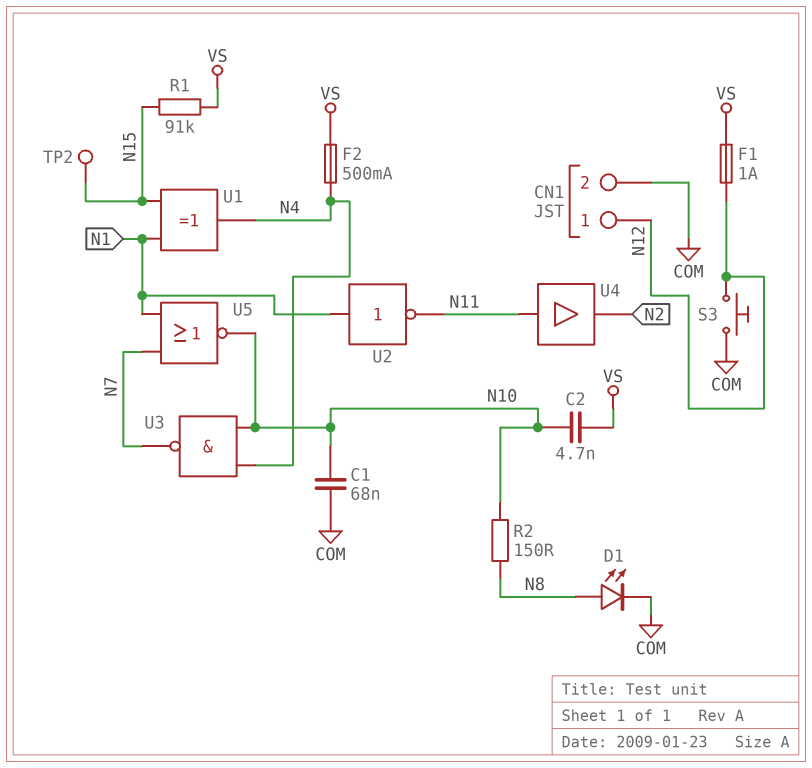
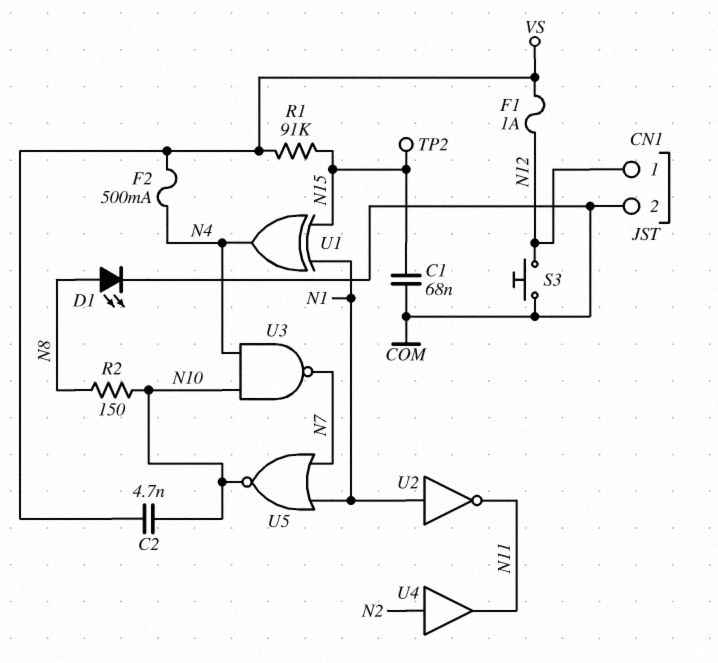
C1: 68nF (COM, N10) -> 68nF (COM, N15)
U4: buffer (in N11, out N2) -> buffer (in N2, out N11)

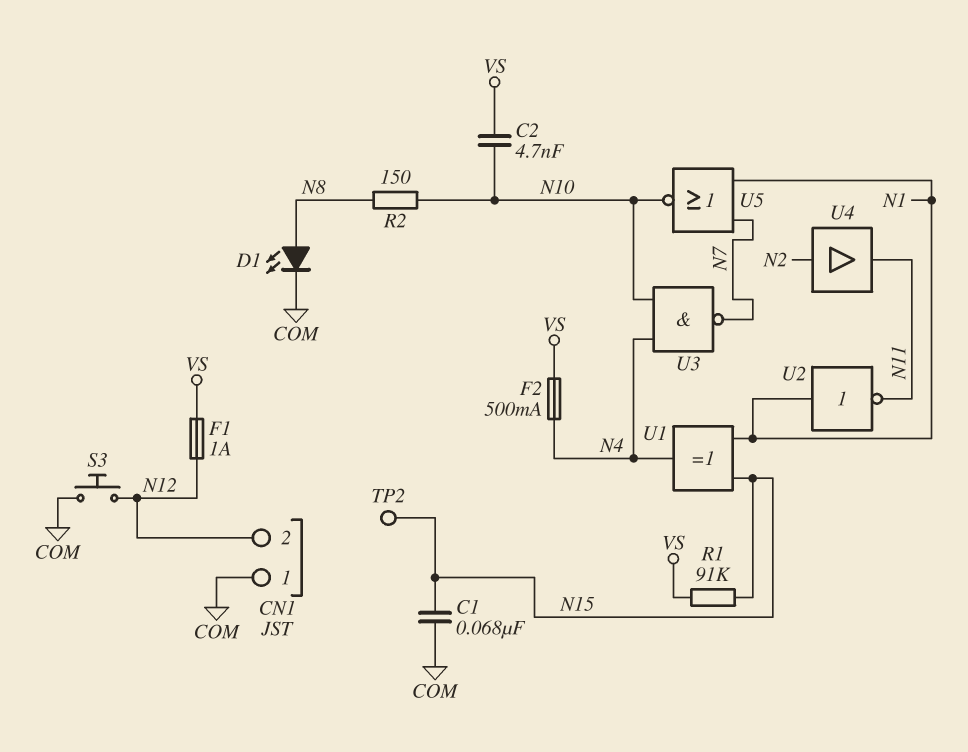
CN1 pin 1: N12 -> COM
CN1 pin 2: COM -> N12

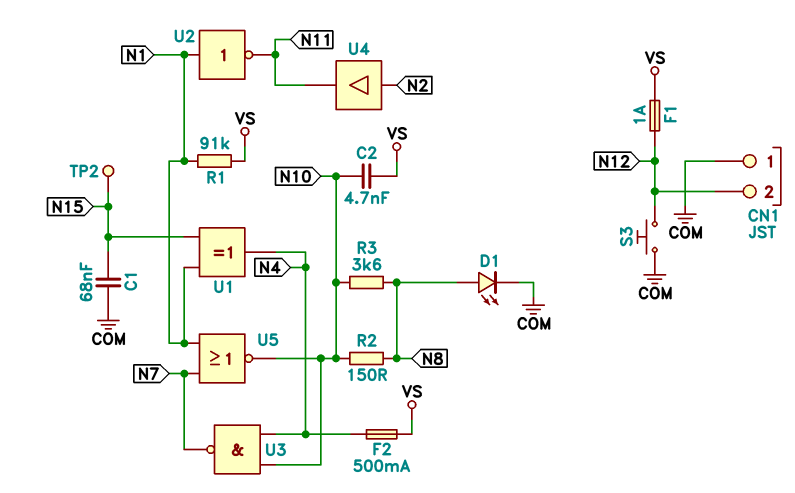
R1: 91k (N15, VS) -> 91k (N1, VS)
R3: none -> 3.6k (N8, N10)

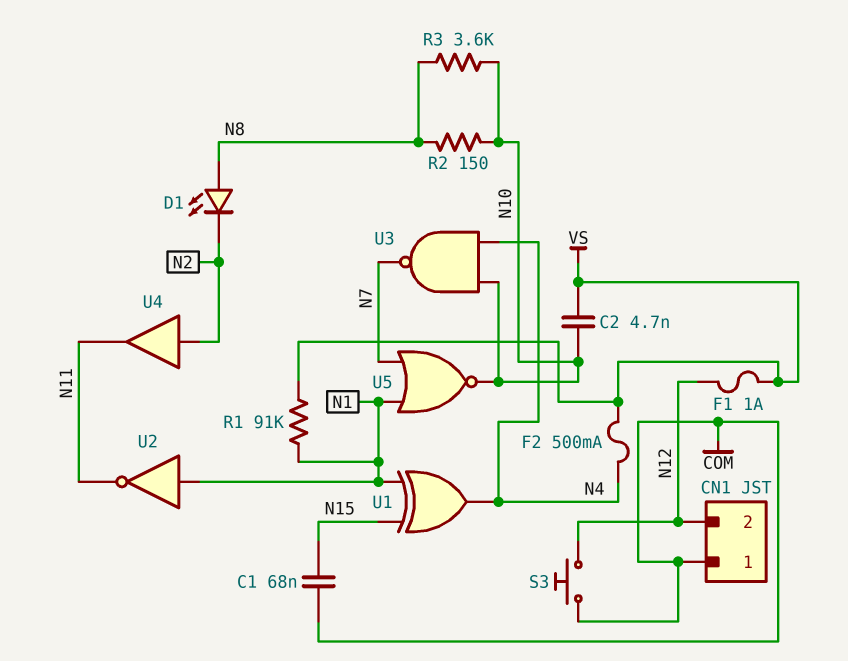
D1: LED (A N8, K COM) -> LED (A N8, K N2)
TP2: test point (N15) -> none

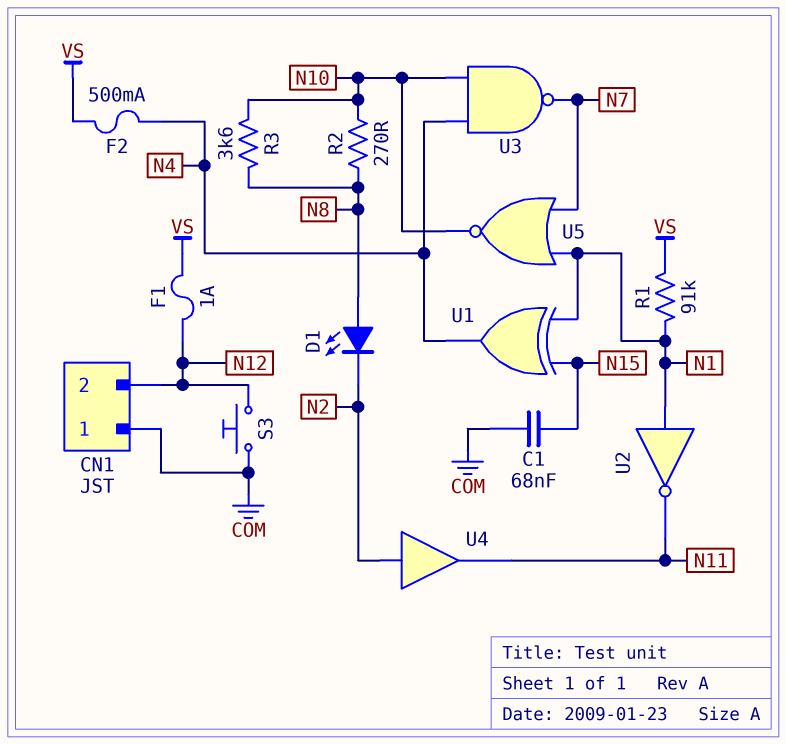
C2: 4.7nF (N10, VS) -> none
R2: 150 (N8, N10) -> 270 (N8, N10)

